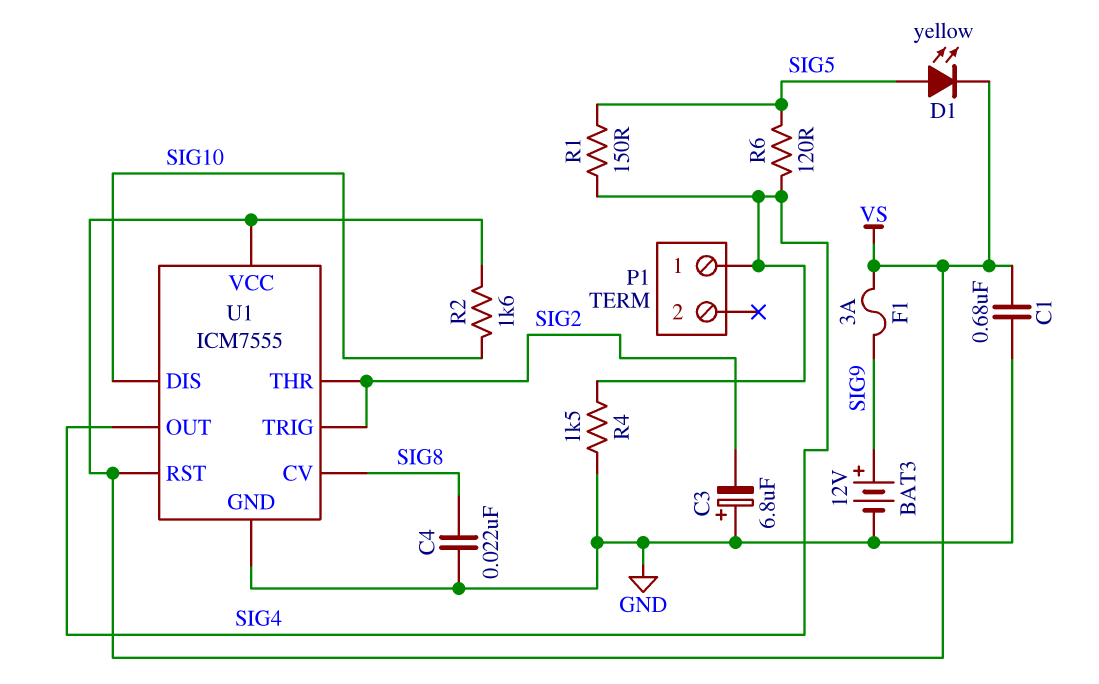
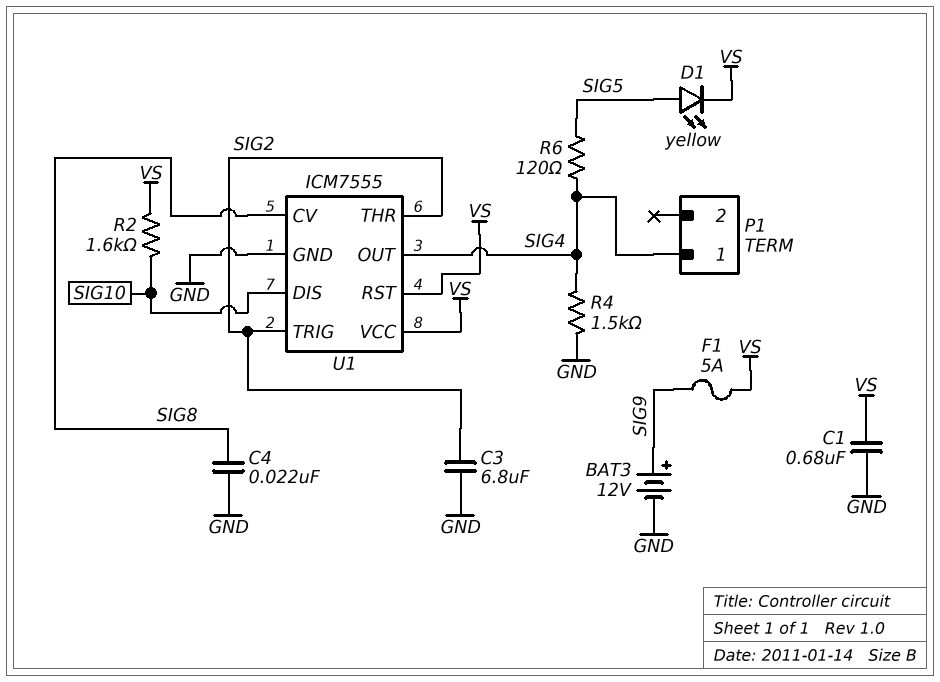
C3: 6.8uF (plus GND, minus SIG2) -> 6.8uF (GND, SIG2)
F1: 3A (SIG9, VS) -> 5A (SIG9, VS)
R1: 150 (SIG4, SIG5) -> none

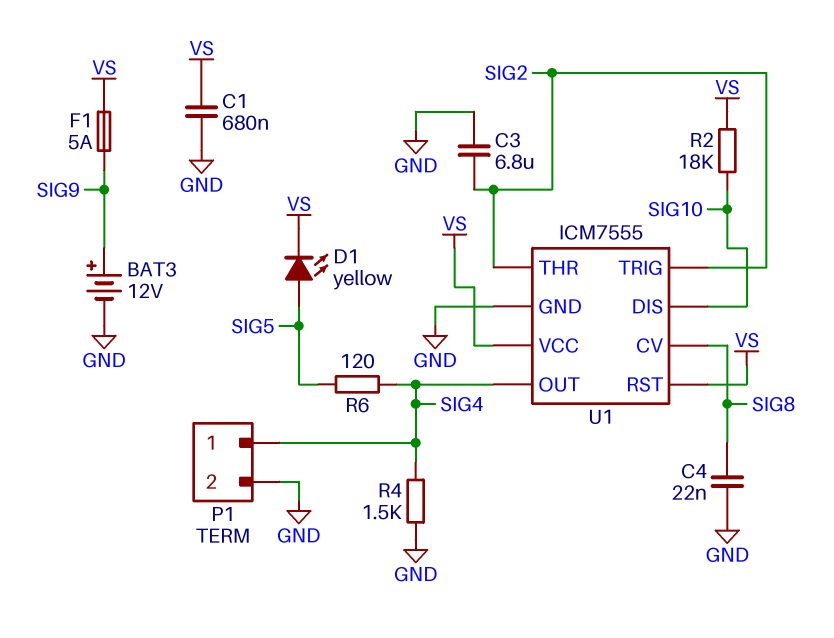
P1 pin 2: none -> GND
R2: 1.6k (SIG10, VS) -> 18k (SIG10, VS)

